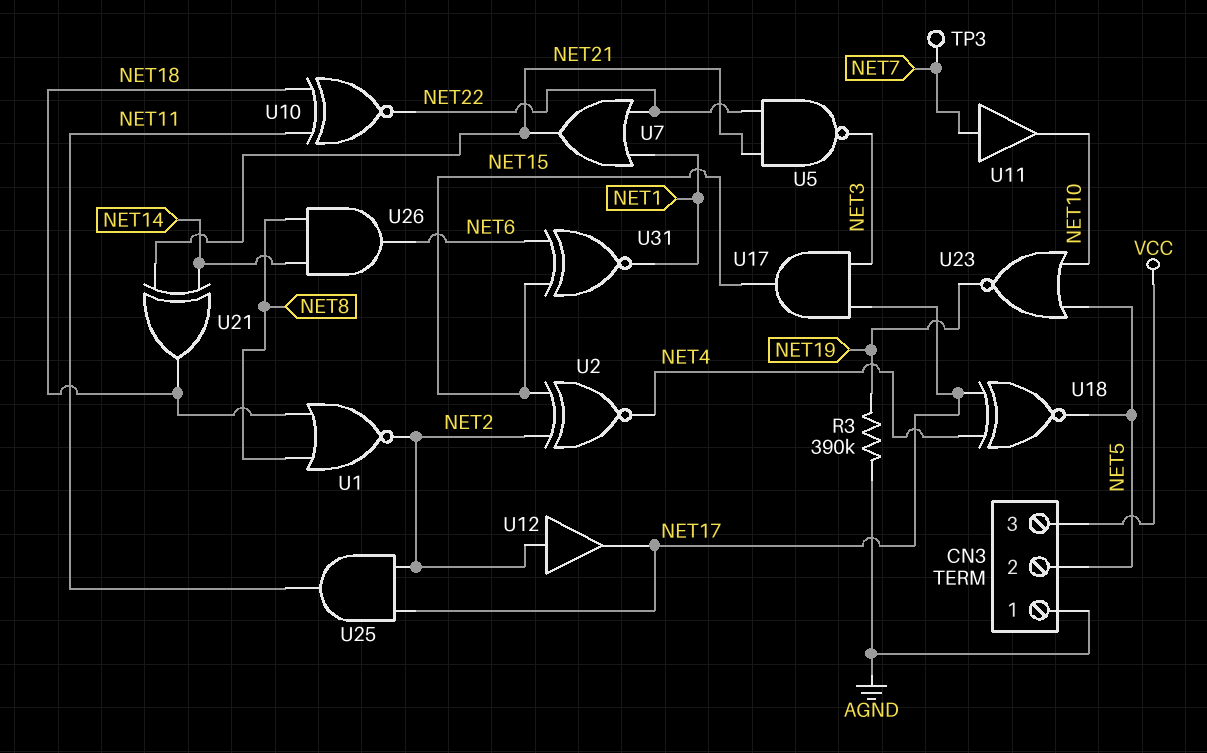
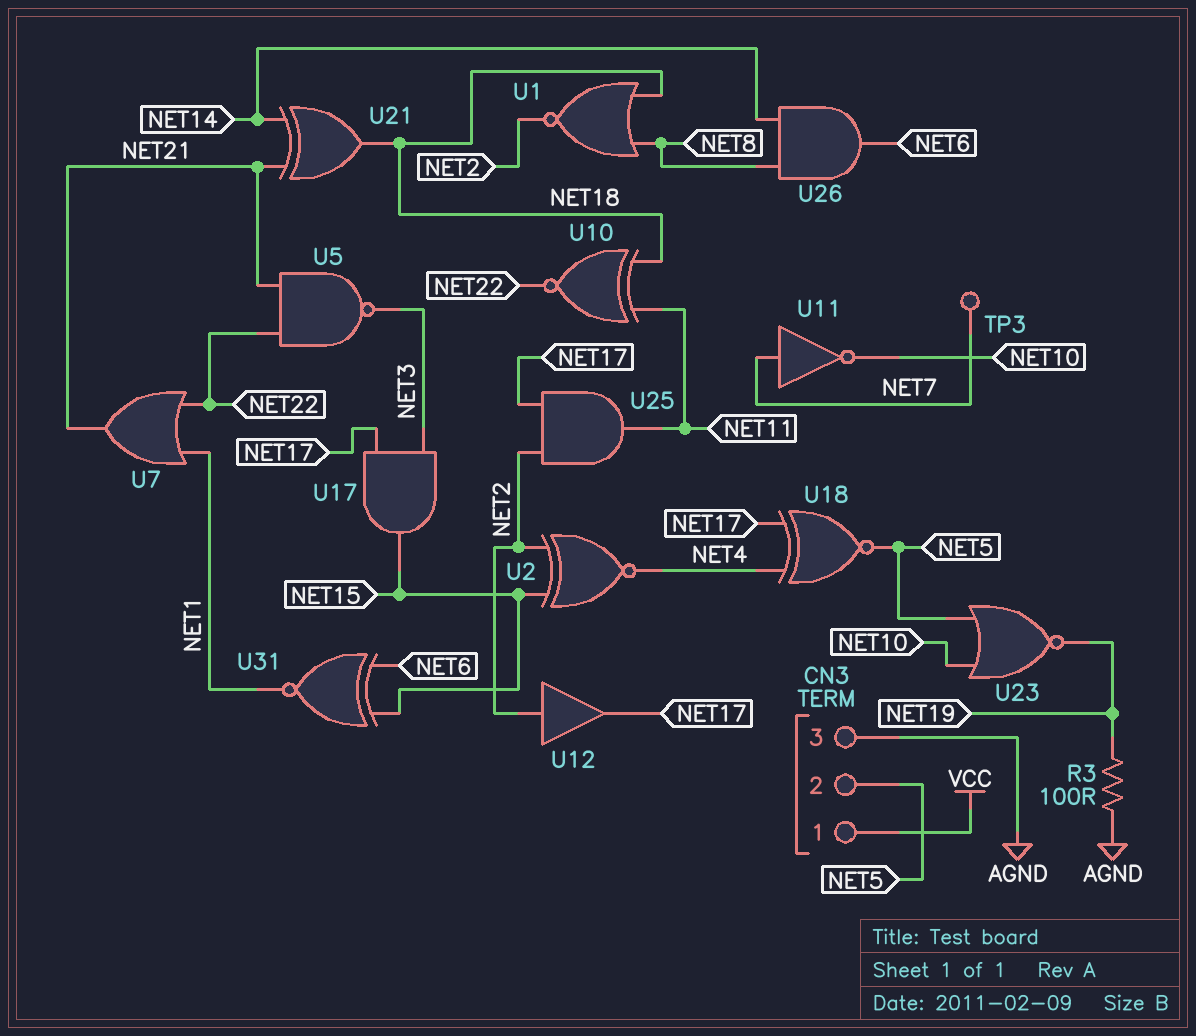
CN3 pin 1: AGND -> VCC
CN3 pin 3: VCC -> AGND
R3: 390k (AGND, NET19) -> 100 (AGND, NET19)
U11: buffer (in NET7, out NET10) -> NOT (in NET7, out NET10)

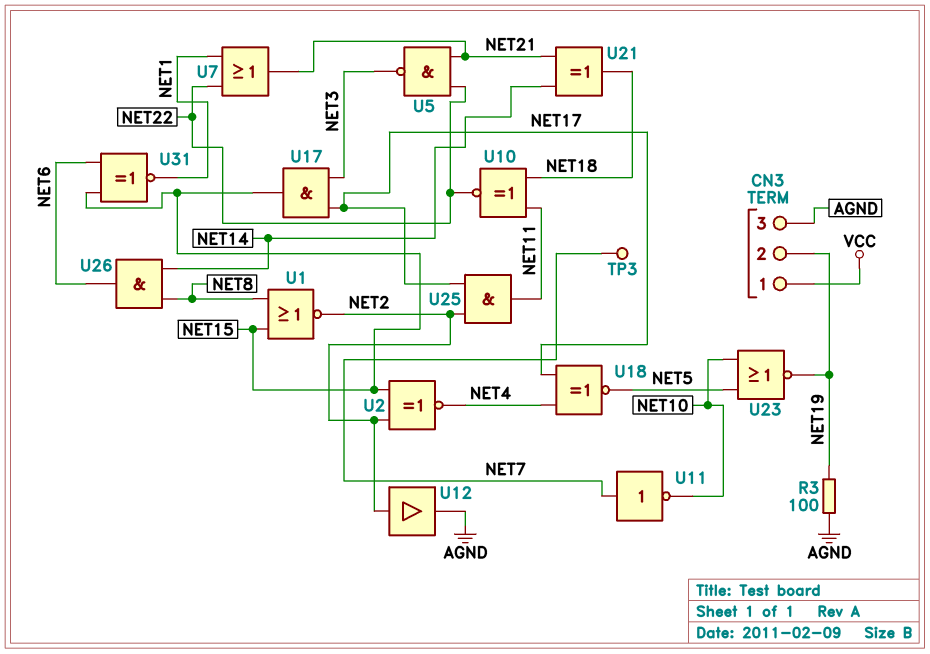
CN3 pin 2: NET5 -> NET19
U1: NOR (in NET8, in NET18, out NET2) -> NOR (in NET8, in NET15, out NET2)
U12: buffer (in NET2, out NET17) -> buffer (in NET2, out AGND)

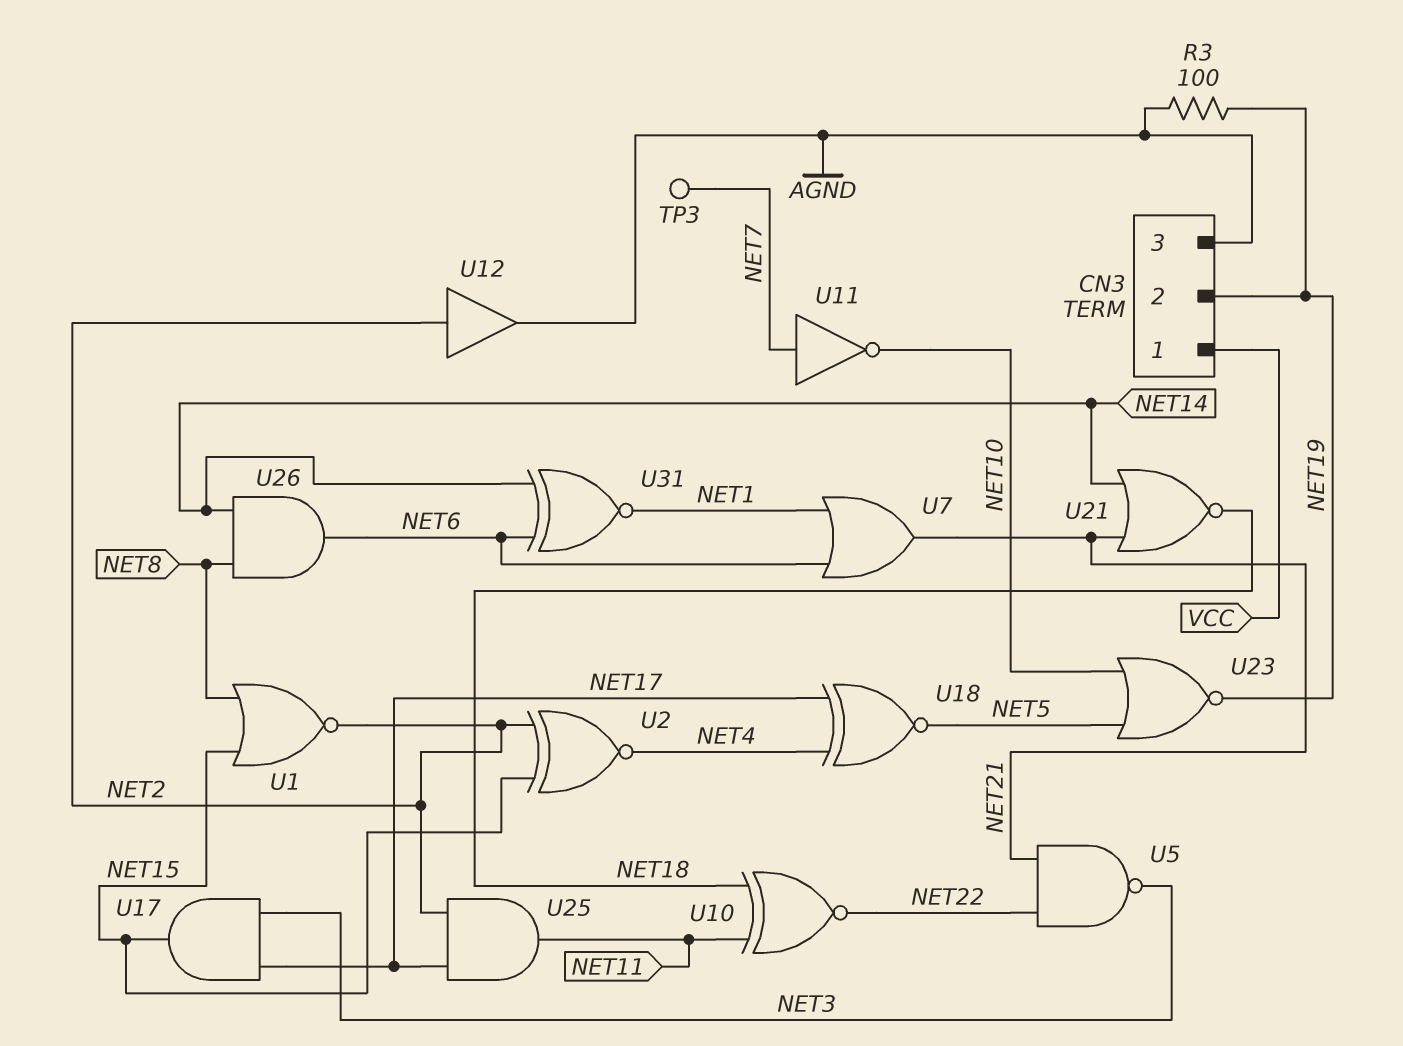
U7: OR (in NET1, in NET22, out NET21) -> OR (in NET1, in NET6, out NET21)
U21: XOR (in NET14, in NET21, out NET18) -> NOR (in NET14, in NET21, out NET18)
U31: XNOR (in NET6, in NET15, out NET1) -> XNOR (in NET6, in NET14, out NET1)

